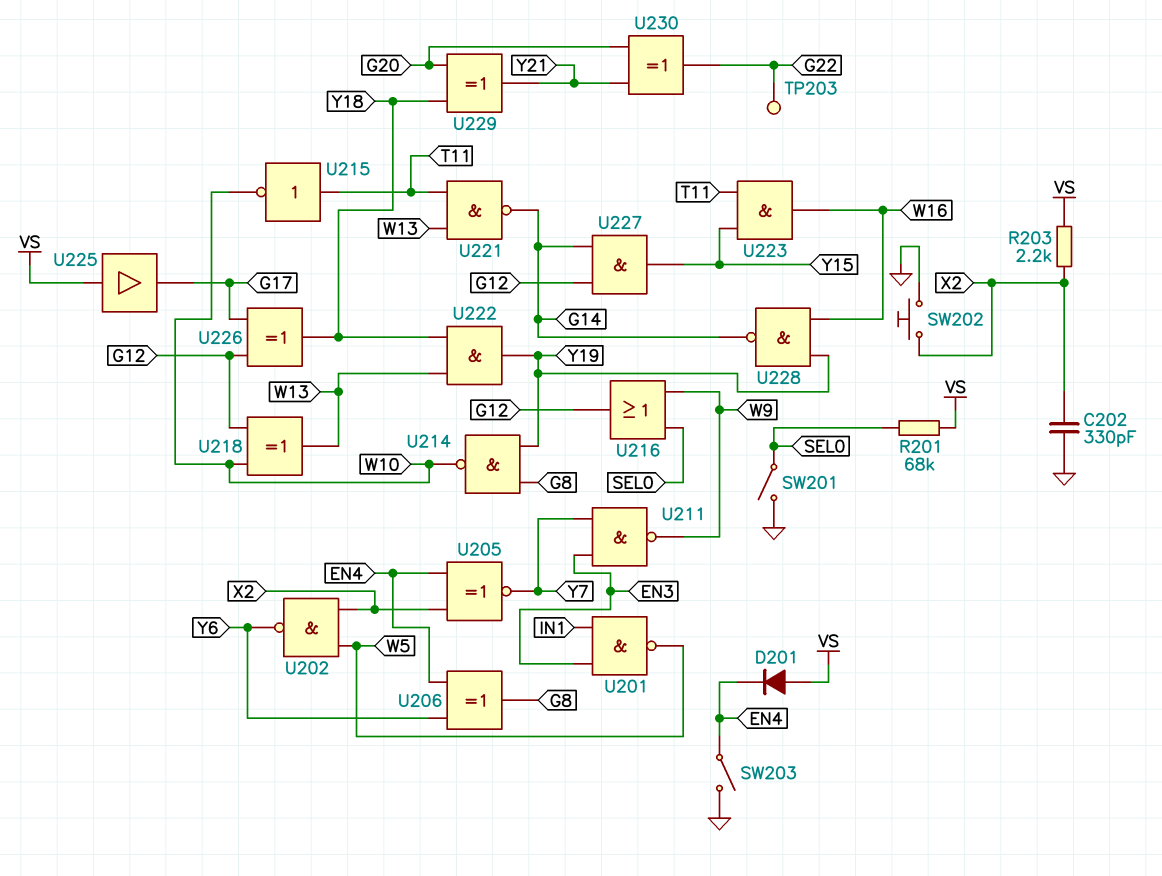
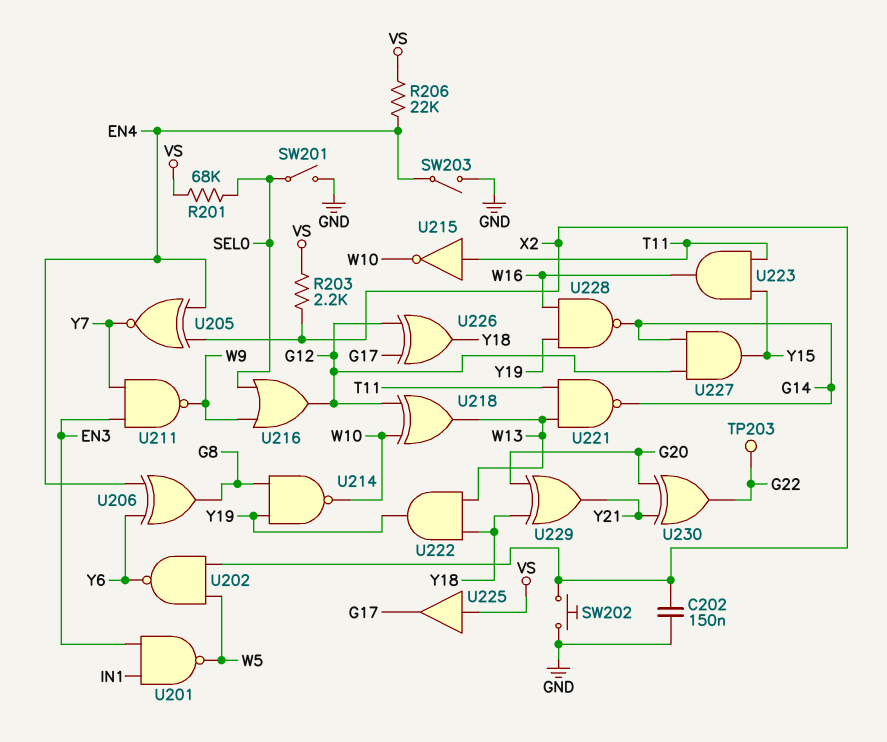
C202: 330pF (GND, X2) -> 150nF (GND, X2)
D201: diode (A VS, K EN4) -> none
R206: none -> 22k (EN4, VS)

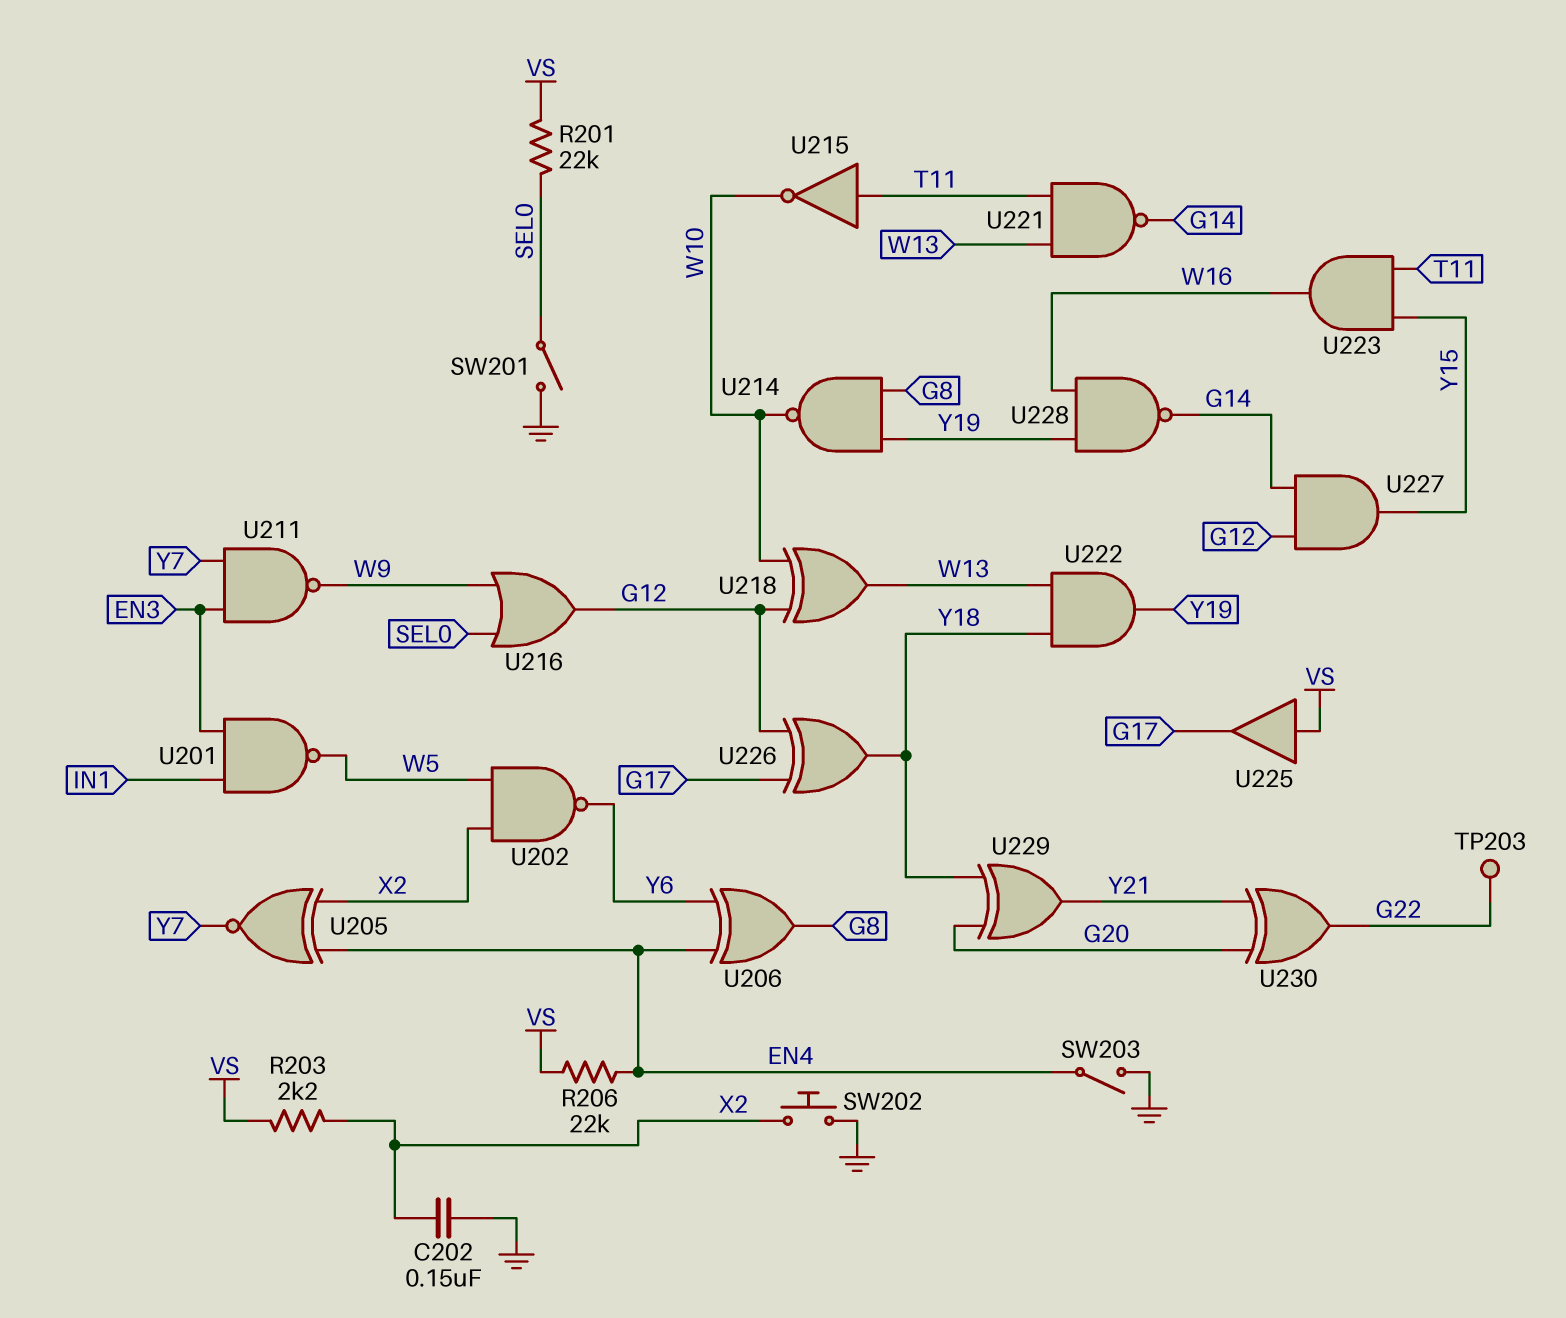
R201: 68k (SEL0, VS) -> 22k (SEL0, VS)

